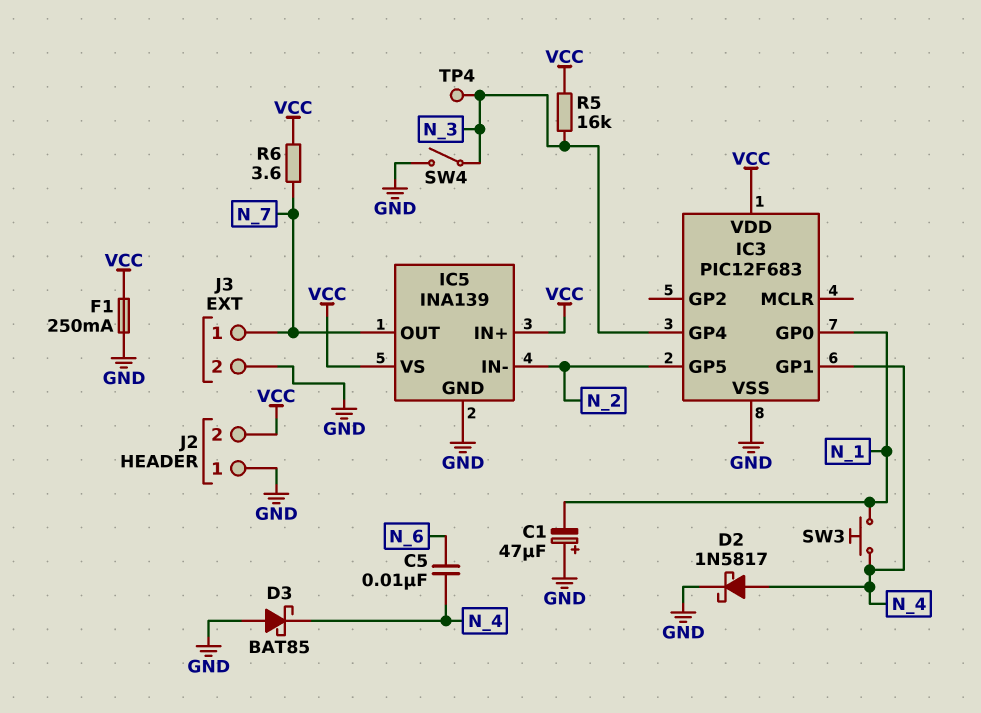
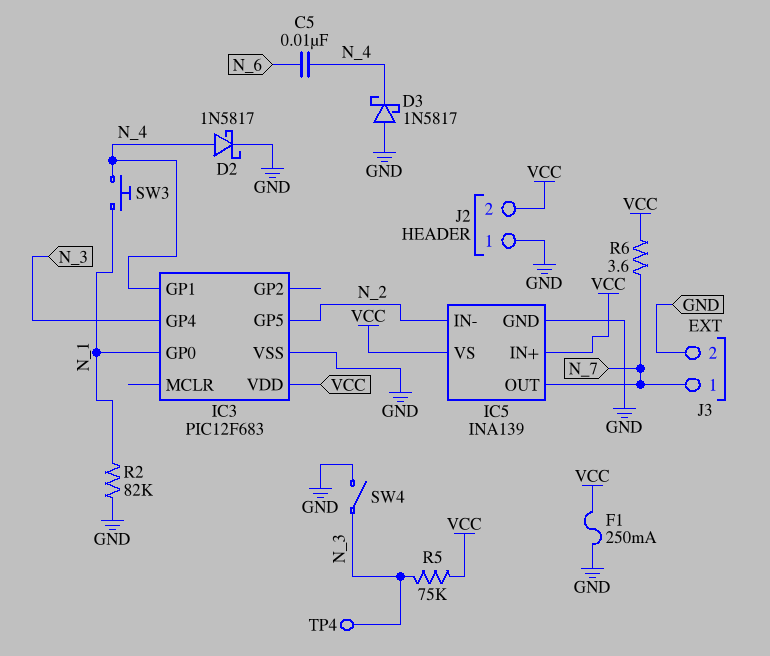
C1: 47uF (plus GND, minus N_1) -> none
D3: schottky BAT85 (A GND, K N_4) -> schottky 1N5817 (A GND, K N_4)
R2: none -> 82k (GND, N_1)
R5: 16k (N_3, VCC) -> 75k (N_3, VCC)

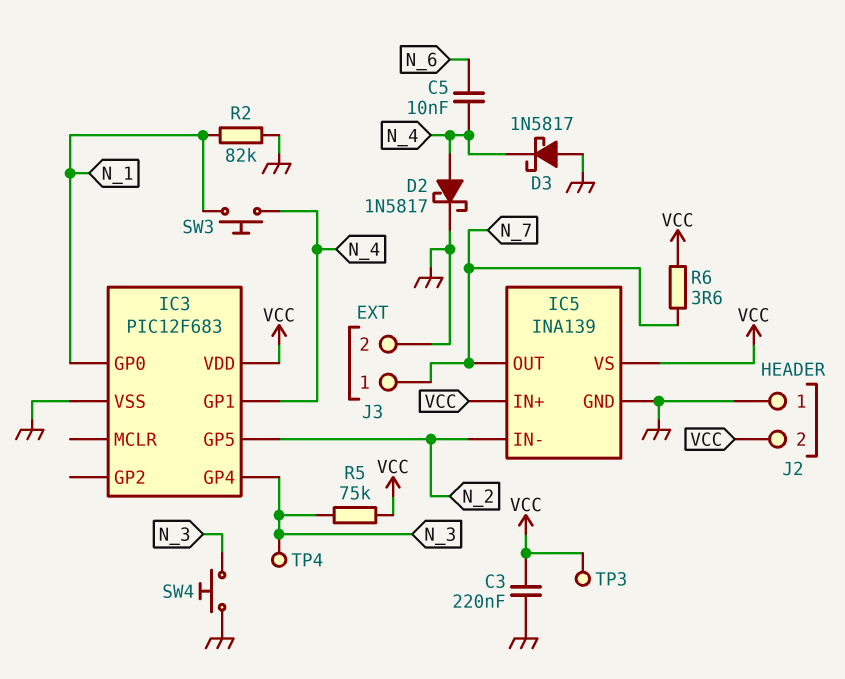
C3: none -> 220nF (GND, VCC)
F1: 250mA (GND, VCC) -> none
SW4: switch (GND, N_3) -> button (GND, N_3)
TP3: none -> test point (VCC)

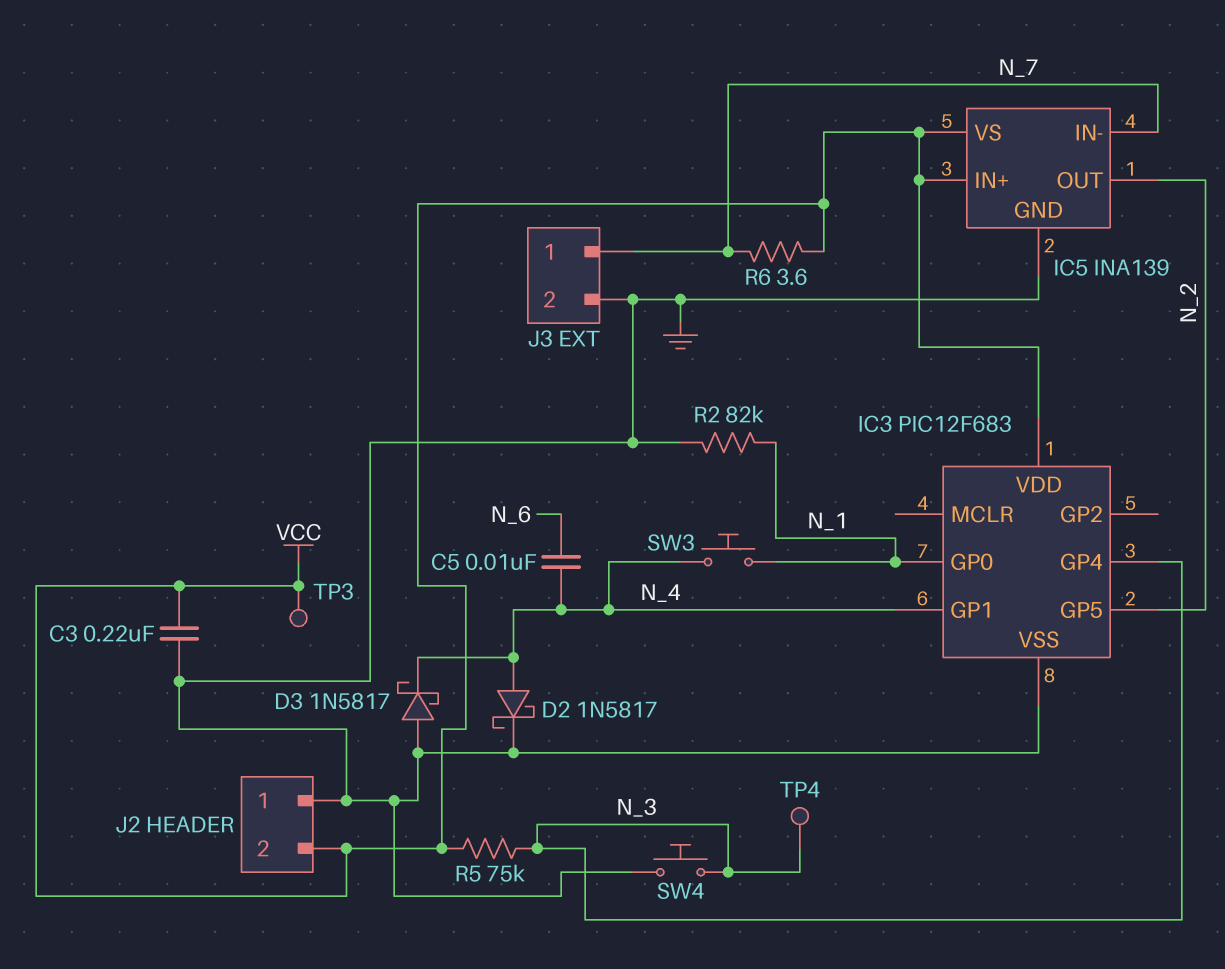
IC5 pin IN-: N_2 -> N_7
IC5 pin OUT: N_7 -> N_2

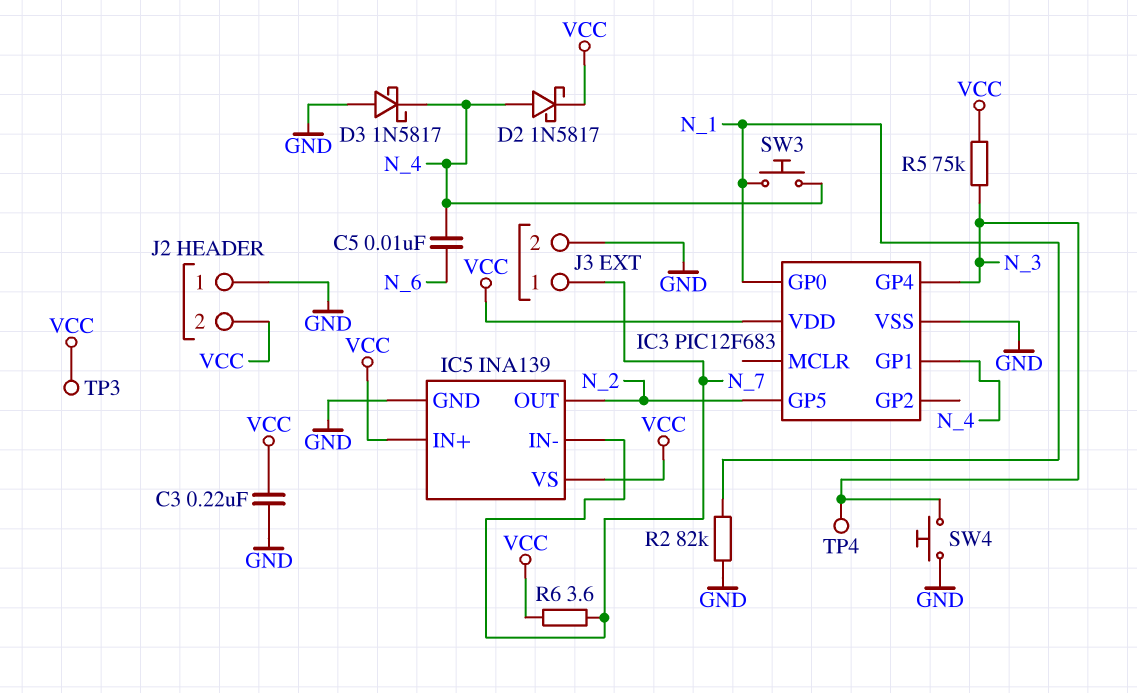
D2: schottky 1N5817 (A N_4, K GND) -> schottky 1N5817 (A N_4, K VCC)

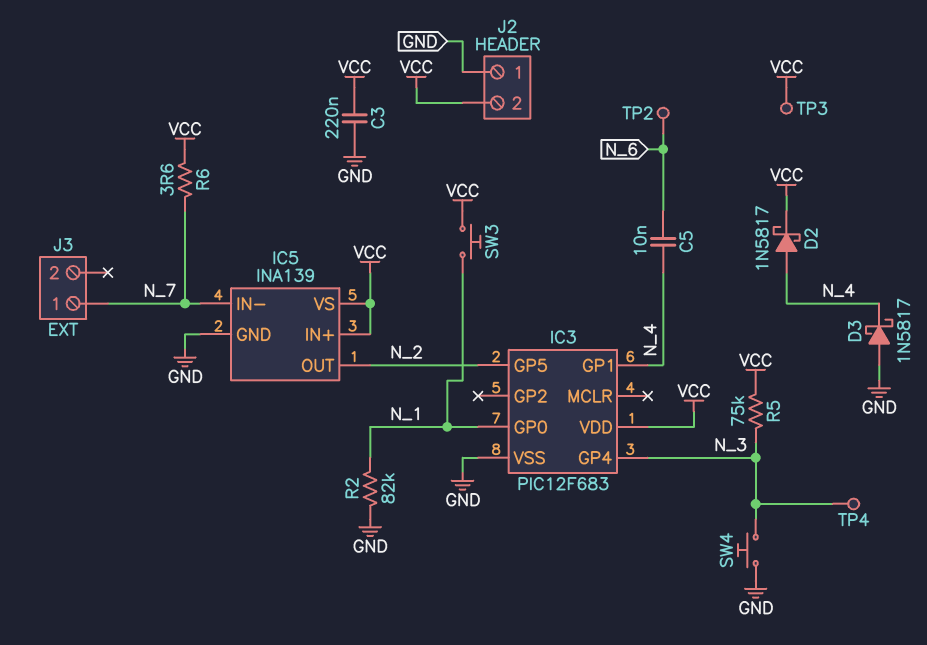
J3 pin 2: GND -> none
SW3: button (N_1, N_4) -> button (N_1, VCC)
TP2: none -> test point (N_6)

